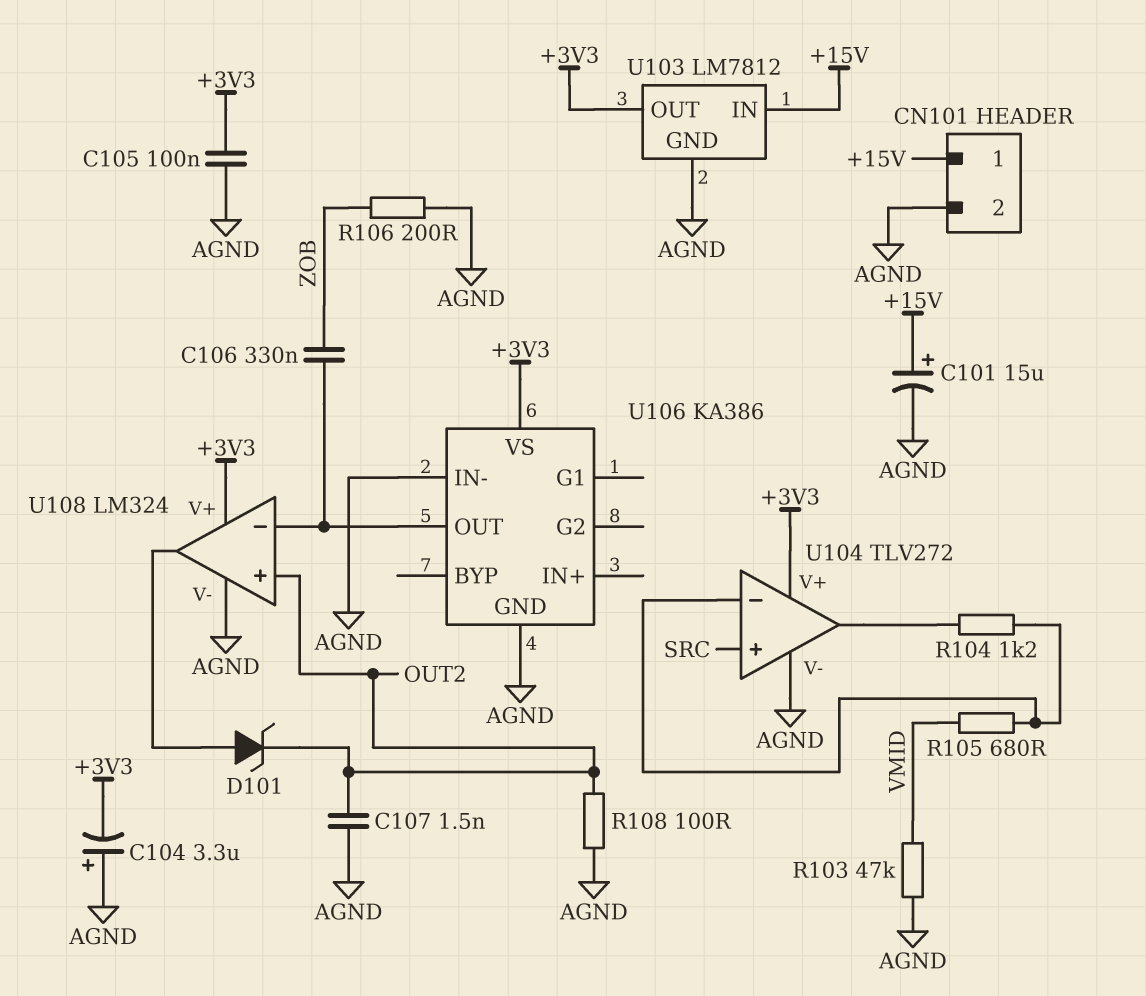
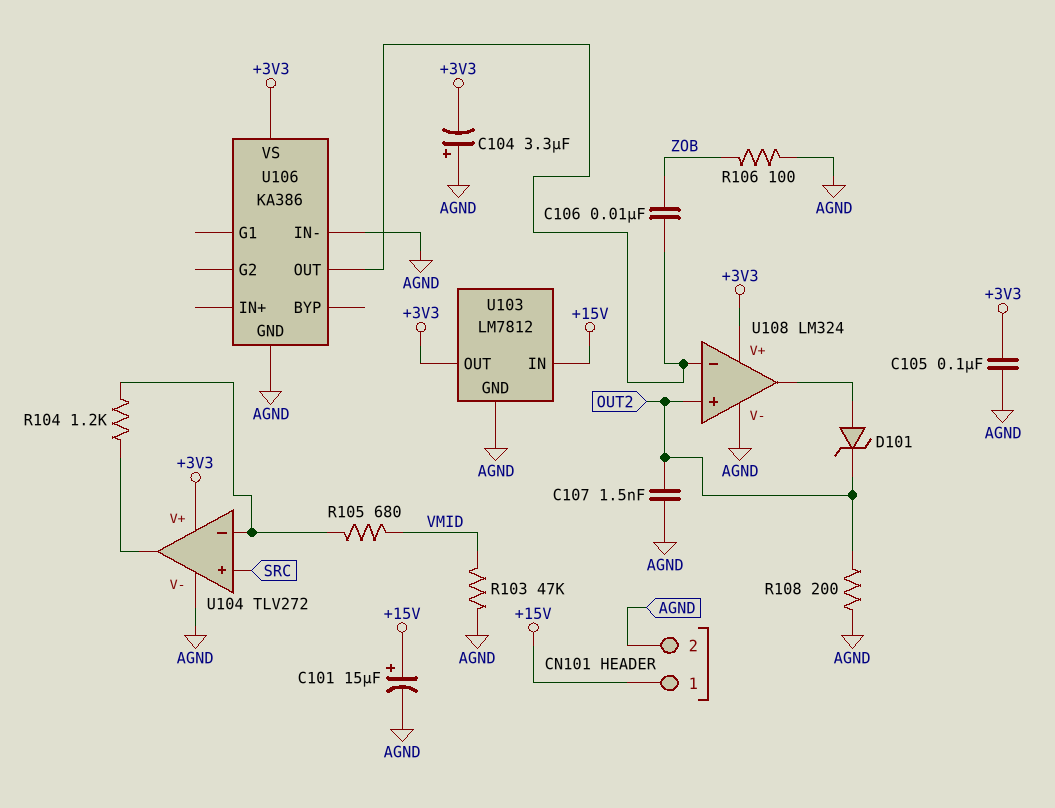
C106: 330nF (U106/OUT, ZOB) -> 10nF (U106/OUT, ZOB)
R106: 200 (AGND, ZOB) -> 100 (AGND, ZOB)
R108: 100 (AGND, OUT2) -> 200 (AGND, OUT2)

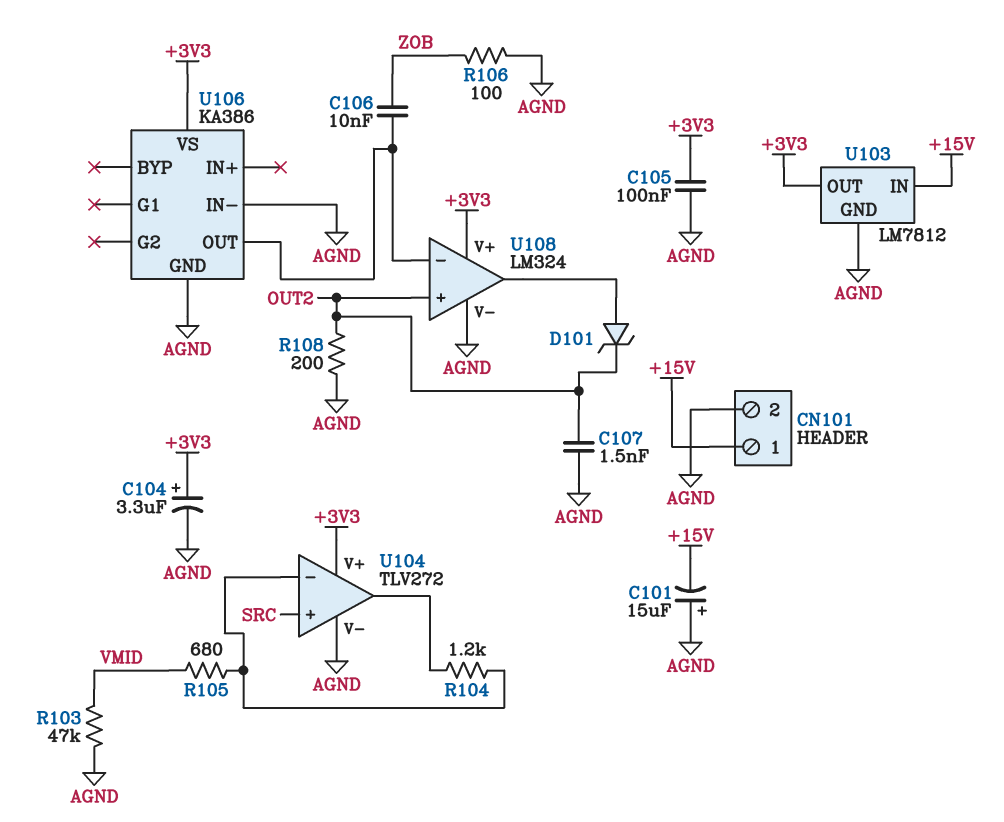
C101: 15uF (plus +15V, minus AGND) -> 15uF (plus AGND, minus +15V)
C104: 3.3uF (plus AGND, minus +3V3) -> 3.3uF (plus +3V3, minus AGND)

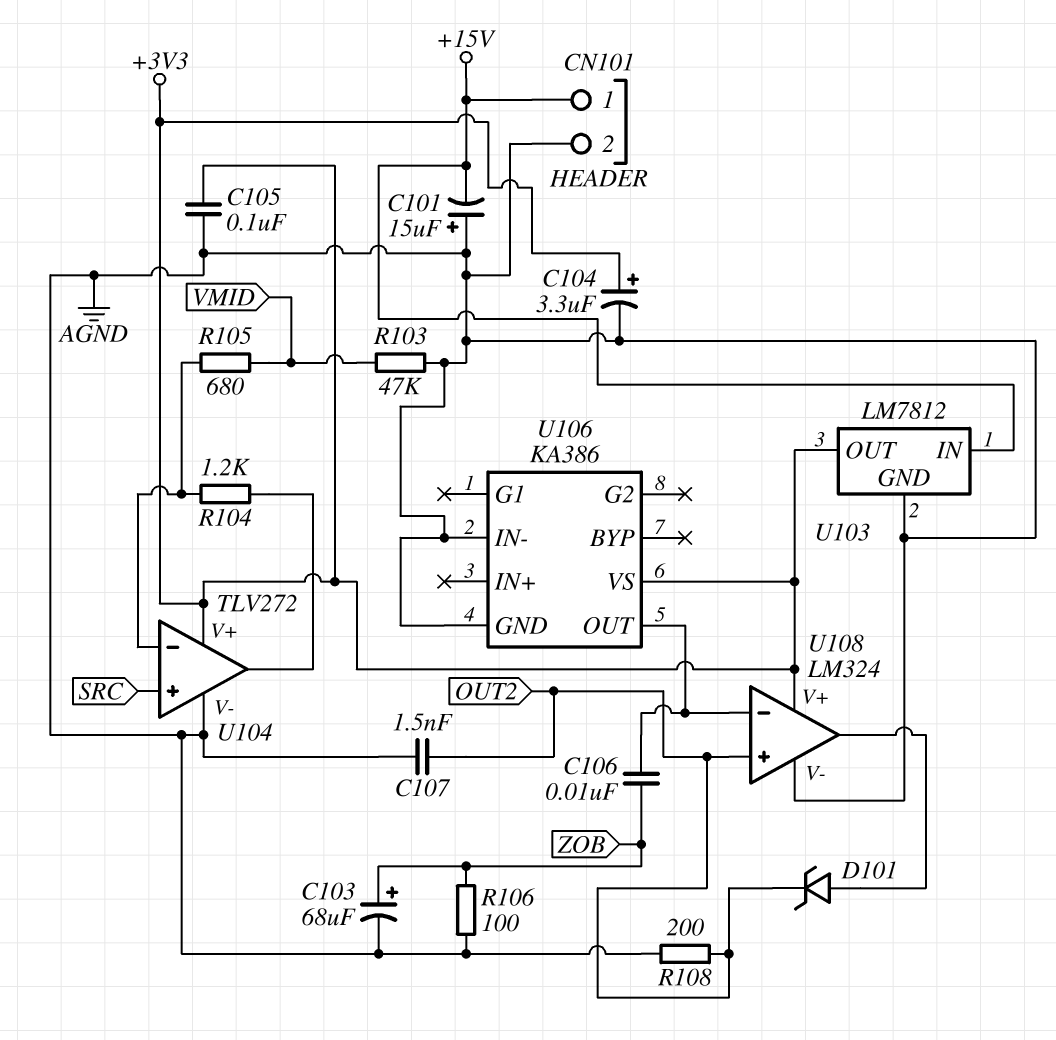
C103: none -> 68uF (plus ZOB, minus AGND)

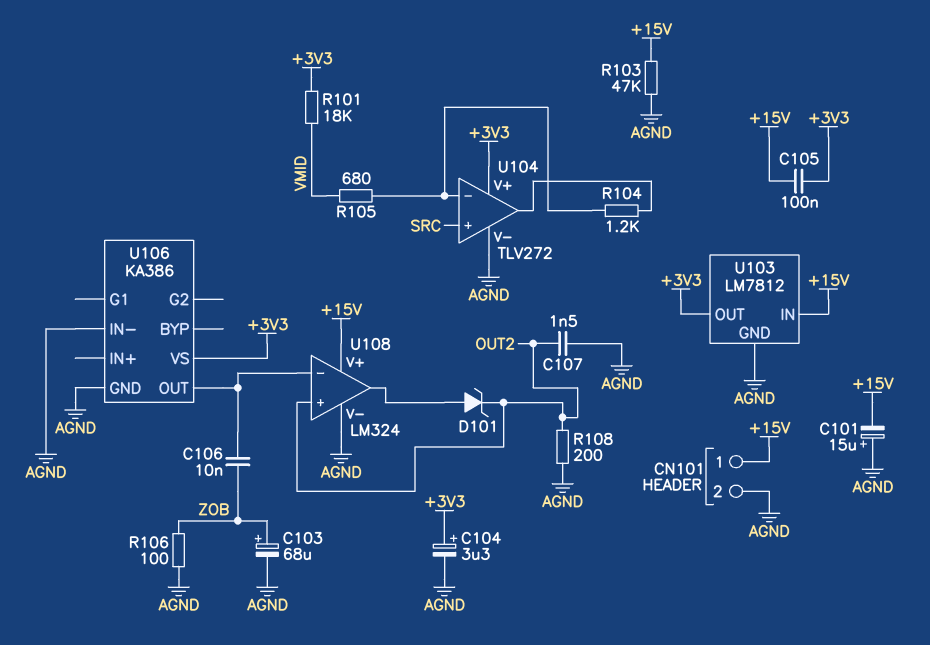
C105: 100nF (+3V3, AGND) -> 100nF (+3V3, +15V)
R101: none -> 18k (+3V3, VMID)
R103: 47k (AGND, VMID) -> 47k (+15V, AGND)
U108 pin V+: +3V3 -> +15V

